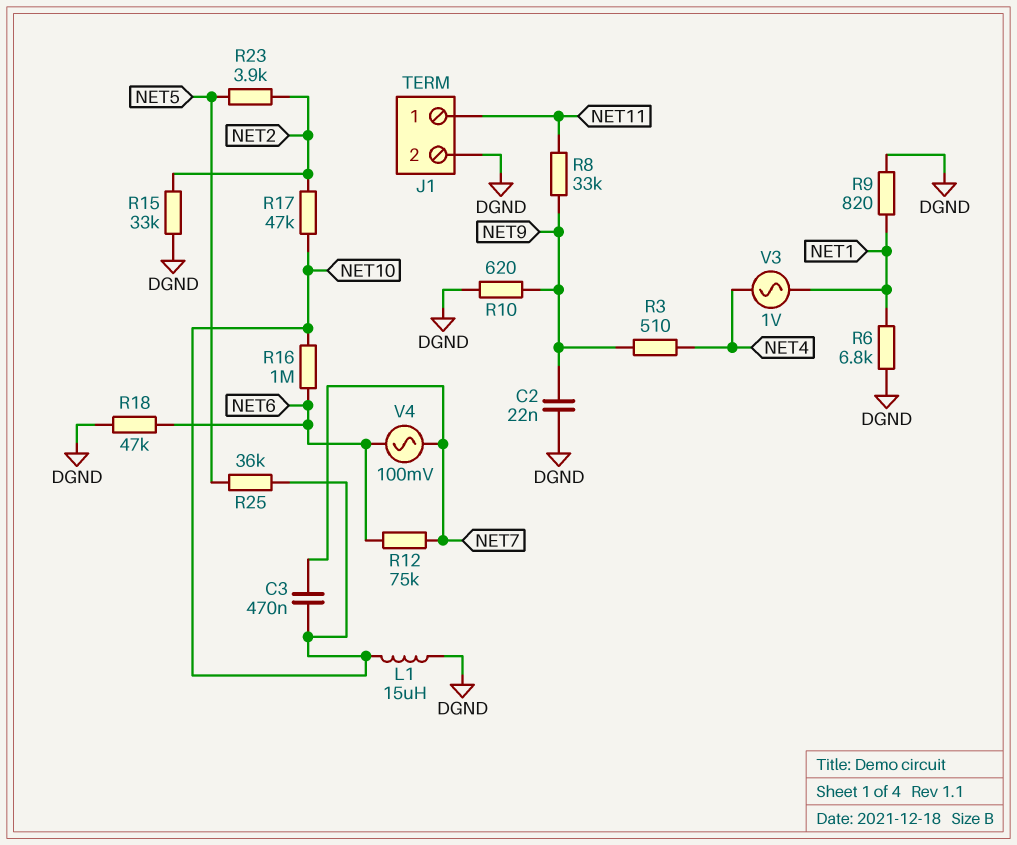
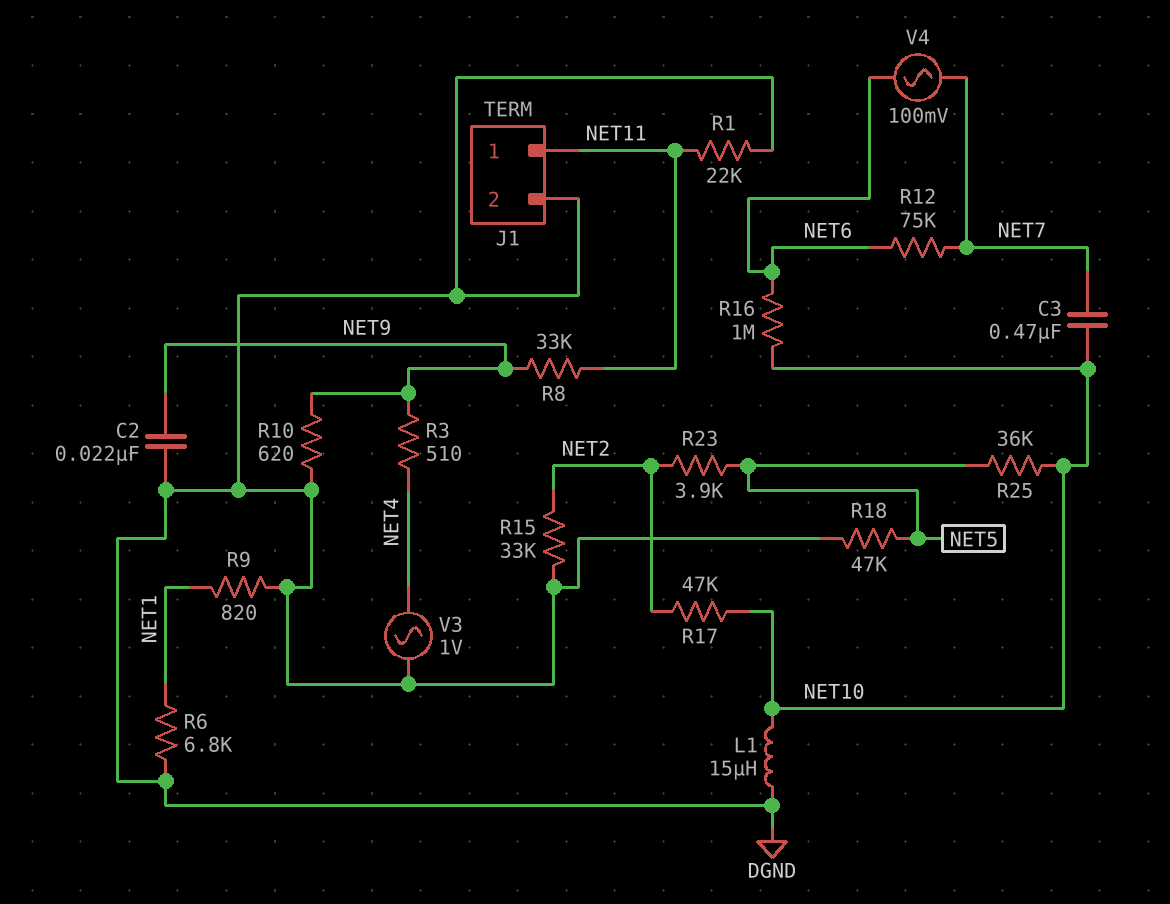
R1: none -> 22k (DGND, NET11)
R18: 47k (DGND, NET6) -> 47k (DGND, NET5)
V3: AC 1V (NET1, NET4) -> AC 1V (DGND, NET4)

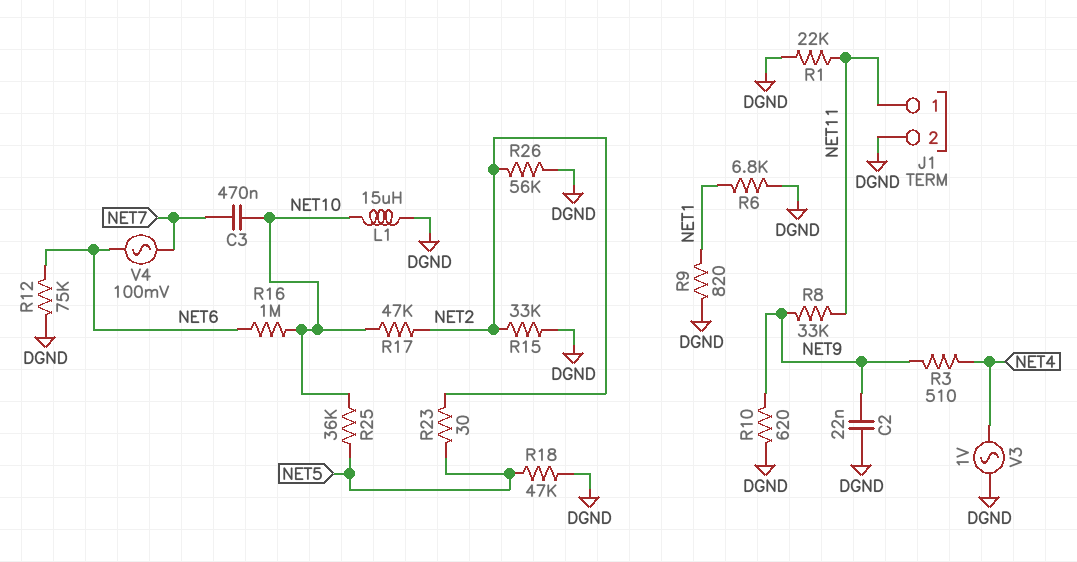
R12: 75k (NET6, NET7) -> 75k (DGND, NET6)
R23: 3.9k (NET2, NET5) -> 30 (NET2, NET5)
R26: none -> 56k (DGND, NET2)

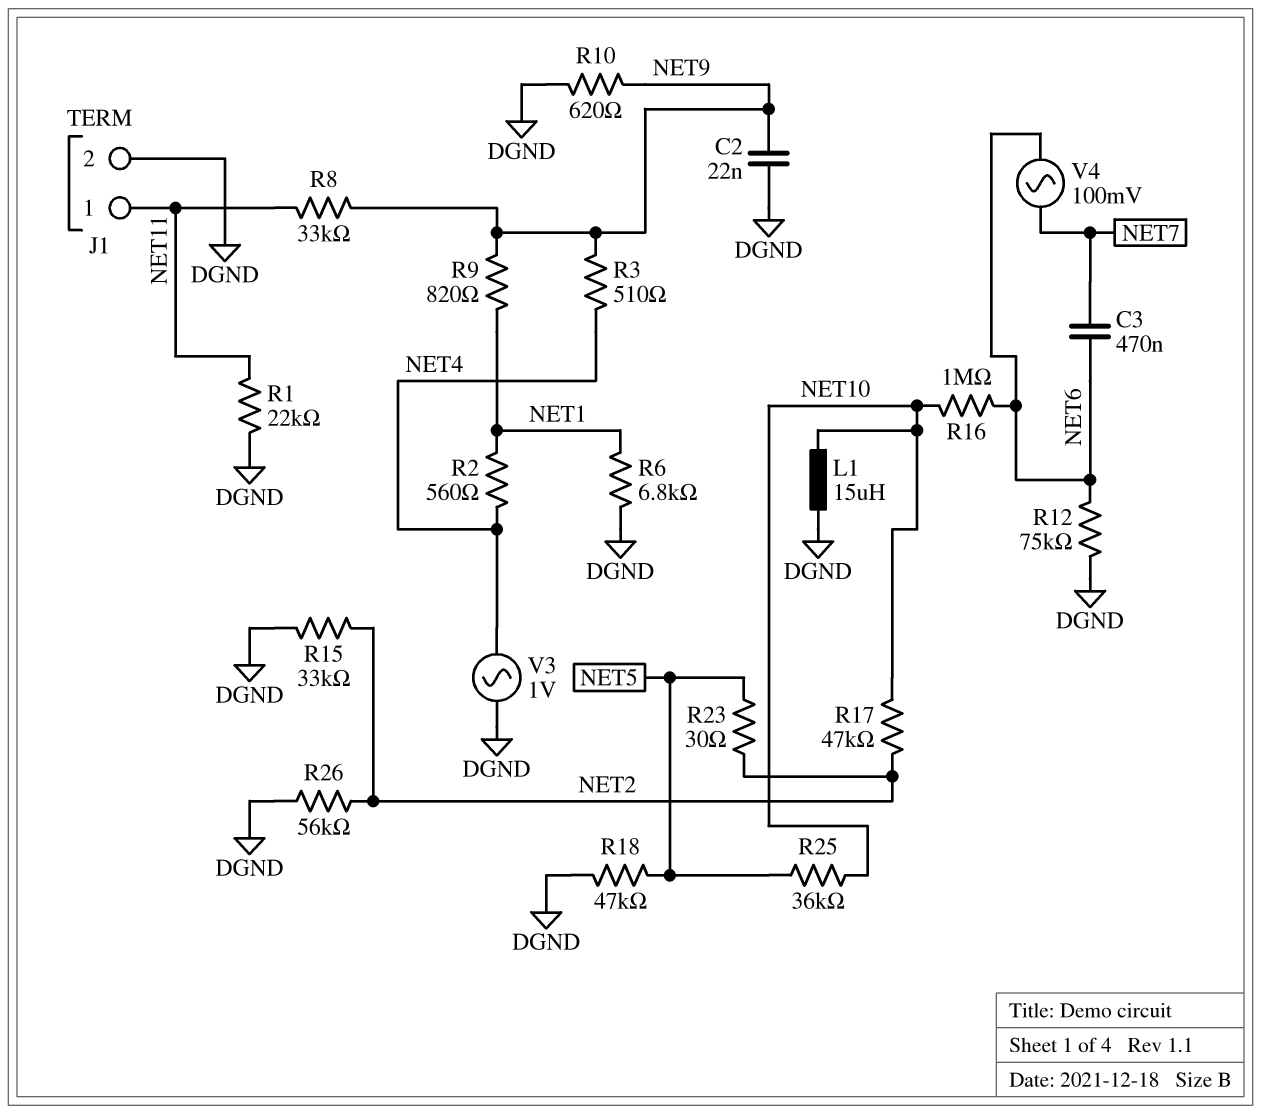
C3: 470nF (NET7, NET10) -> 470nF (NET6, NET7)
R2: none -> 560 (NET1, NET4)
R9: 820 (DGND, NET1) -> 820 (NET1, NET9)

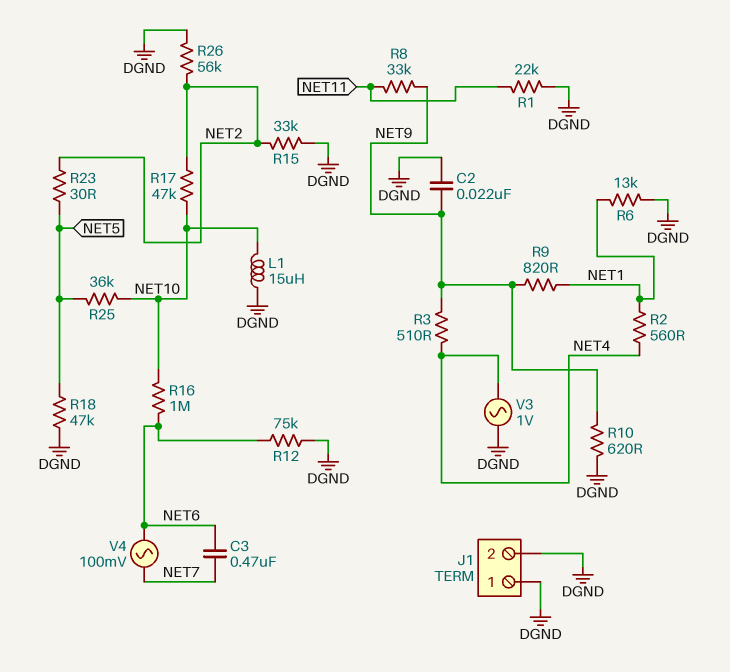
J1 pin 1: NET11 -> DGND
R6: 6.8k (DGND, NET1) -> 13k (DGND, NET1)

